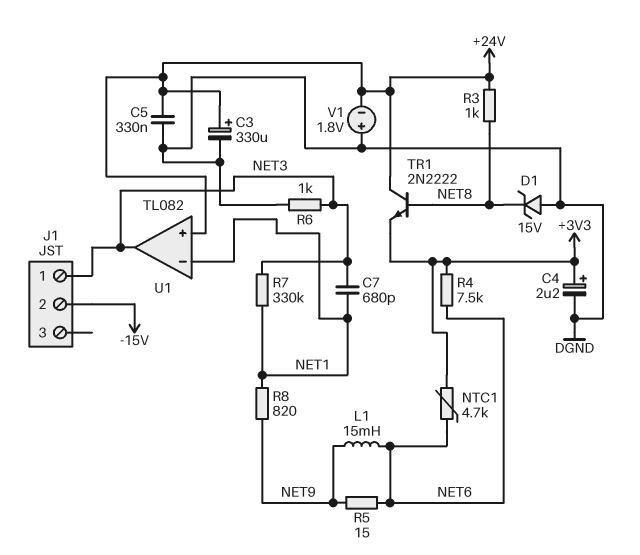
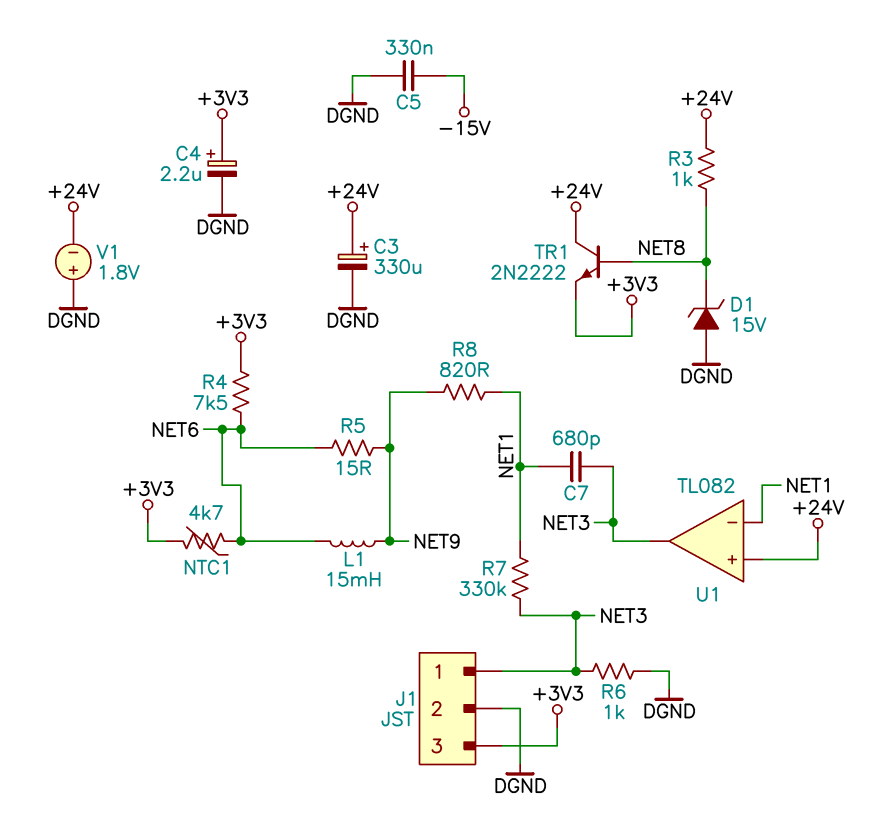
C5: 330nF (+24V, DGND) -> 330nF (-15V, DGND)
J1 pin 2: -15V -> DGND
J1 pin 3: none -> +3V3

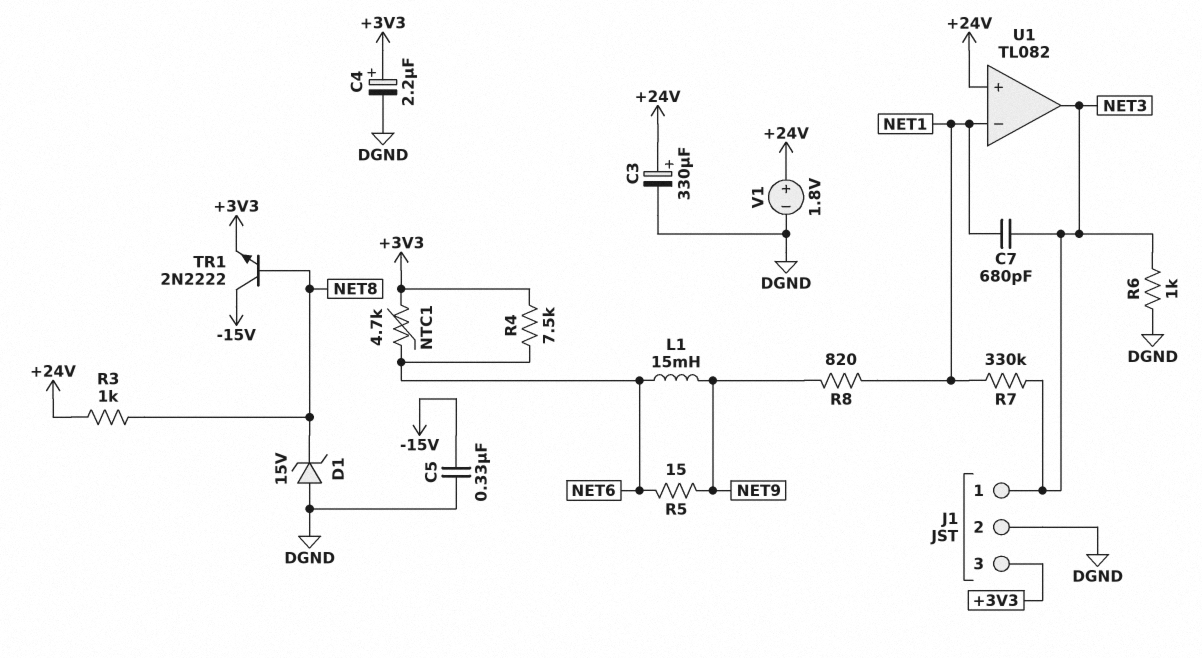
TR1: NPN 2N2222 (B NET8, C +24V, E +3V3) -> NPN 2N2222 (B NET8, C -15V, E +3V3)
V1: 1.8V (plus DGND, minus +24V) -> 1.8V (plus +24V, minus DGND)

